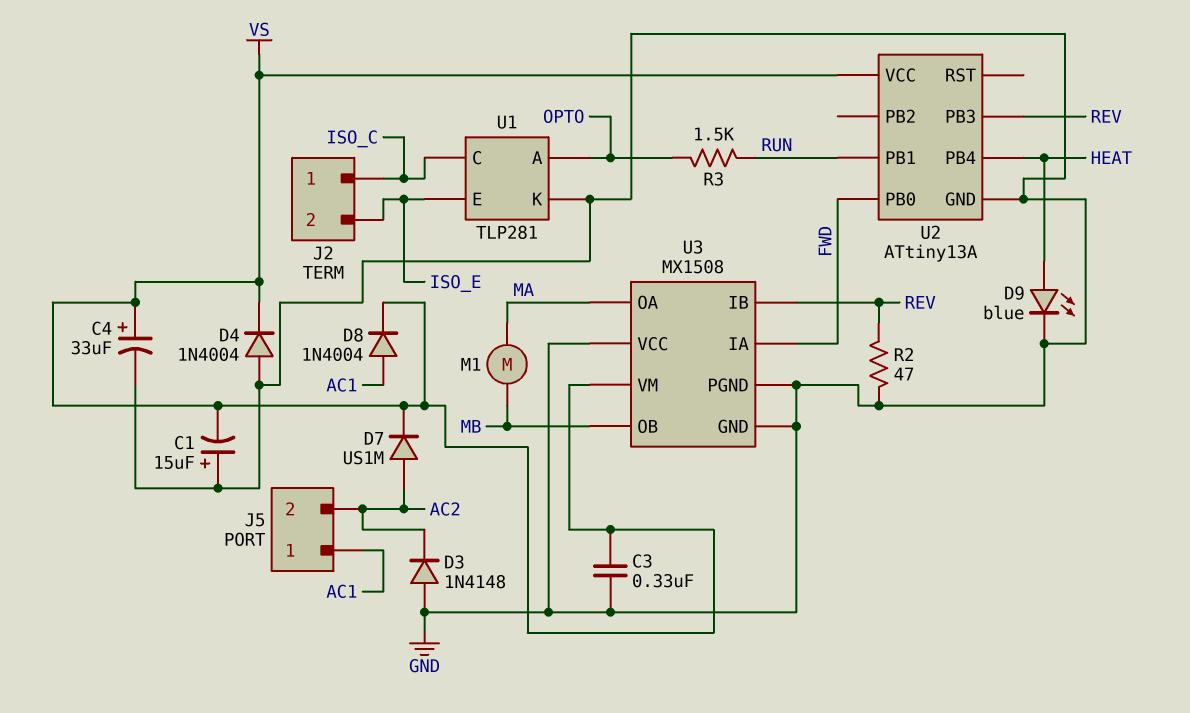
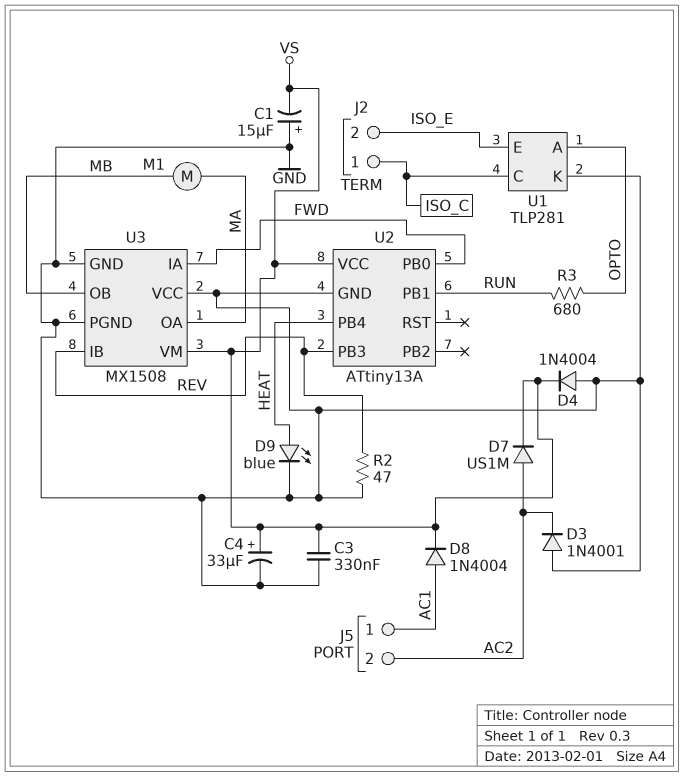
D3: diode 1N4148 (A GND, K AC2) -> diode 1N4001 (A GND, K AC2)
R3: 1.5k (OPTO, RUN) -> 680 (OPTO, RUN)

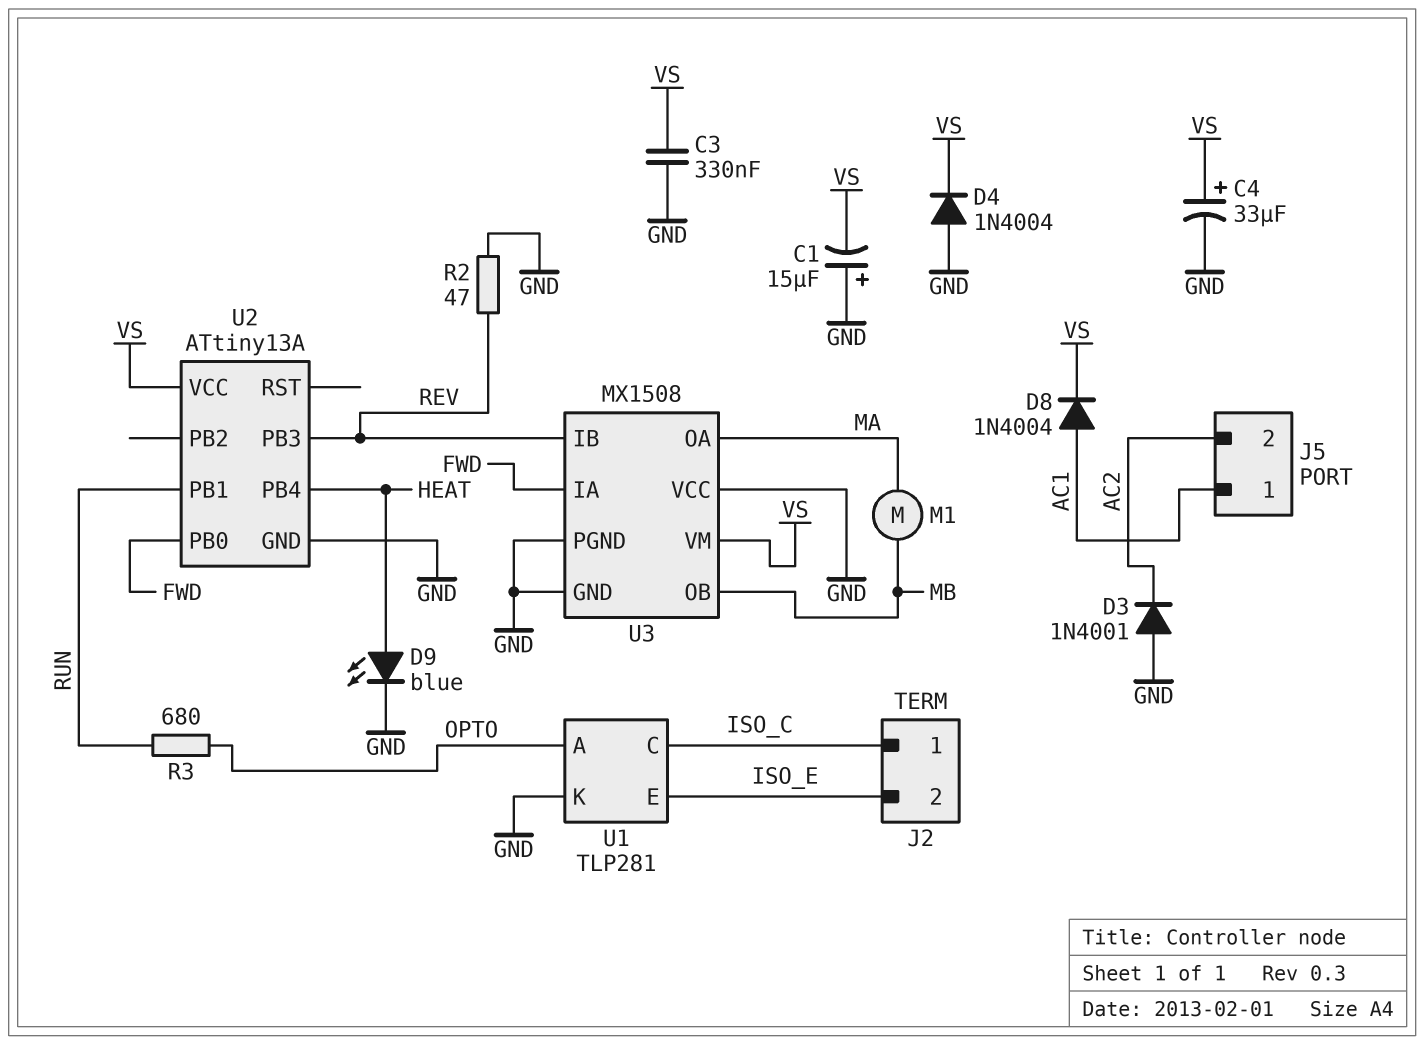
D7: diode US1M (A AC2, K VS) -> none

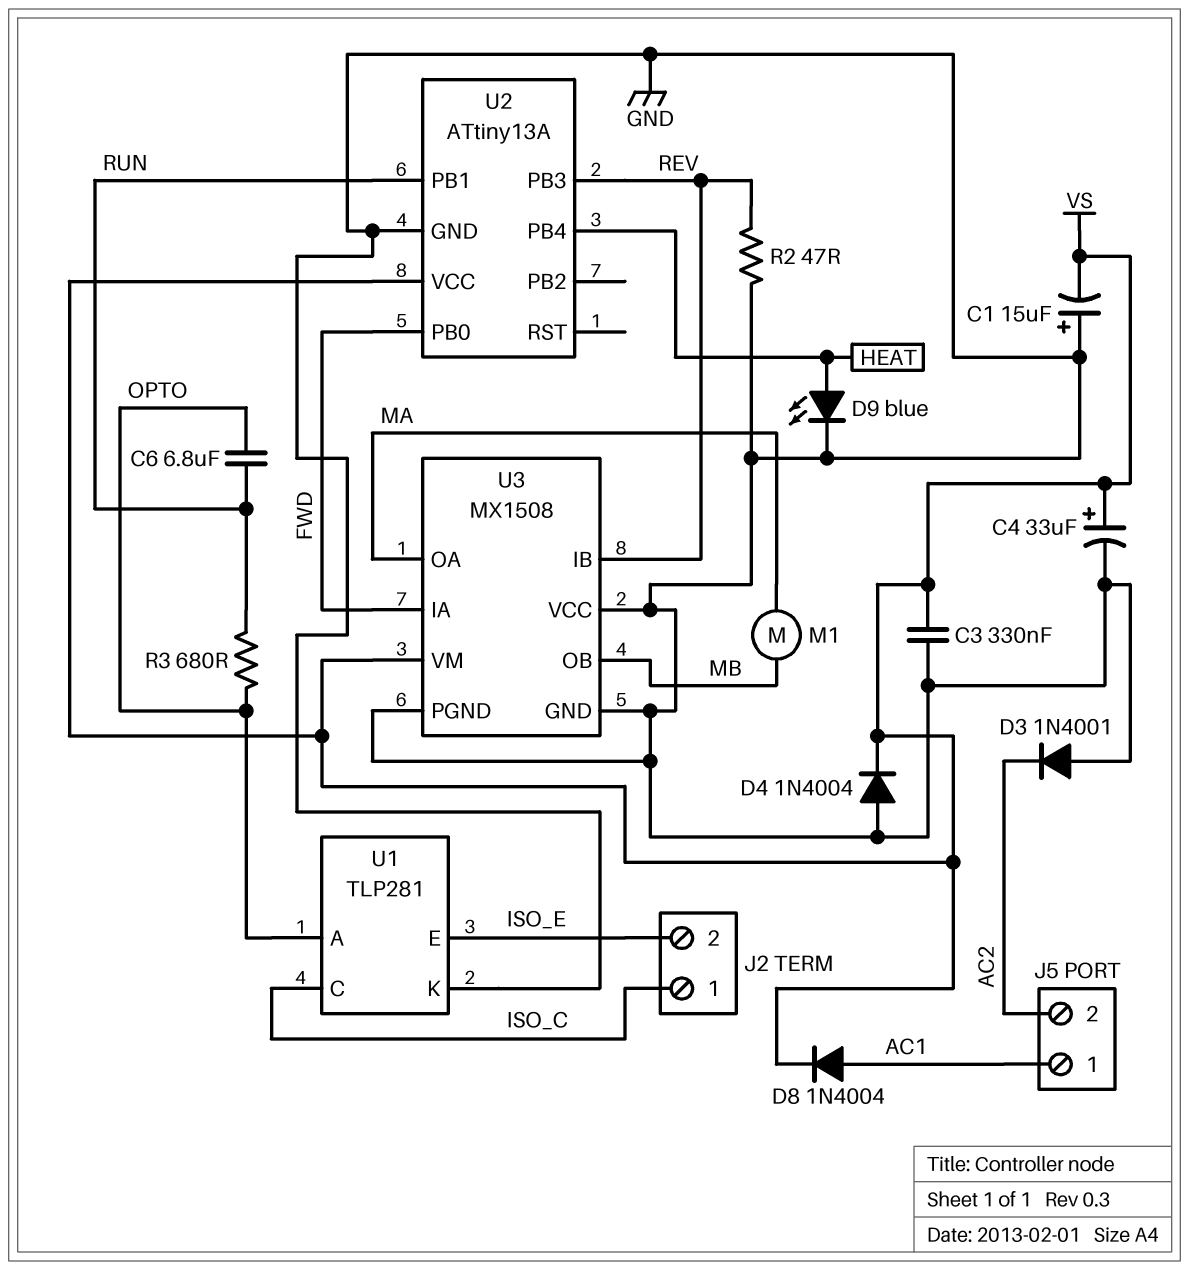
C6: none -> 6.8uF (OPTO, RUN)

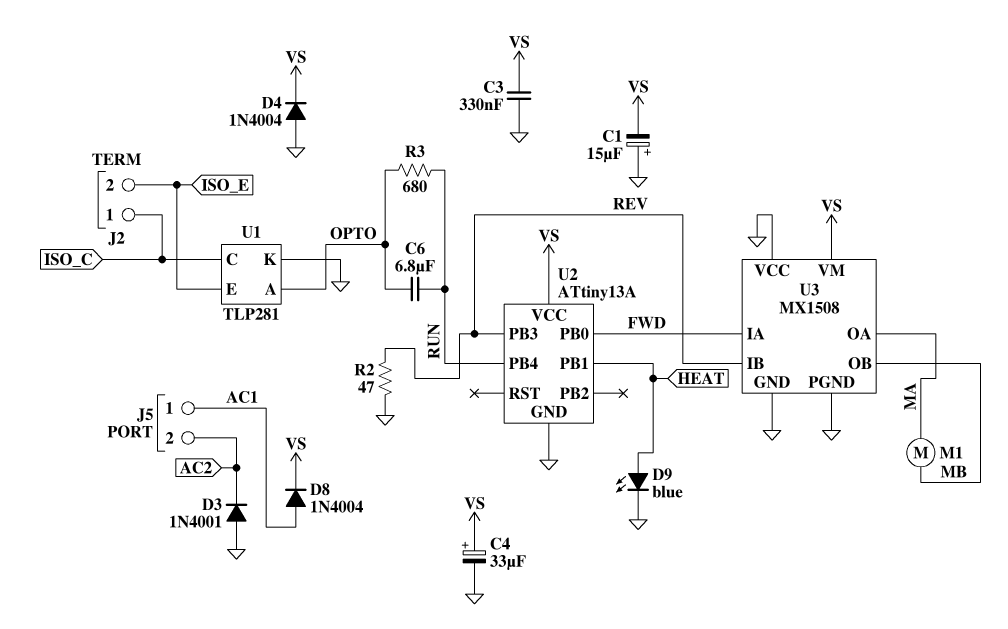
U2 pin PB1: RUN -> HEAT
U2 pin PB4: HEAT -> RUN

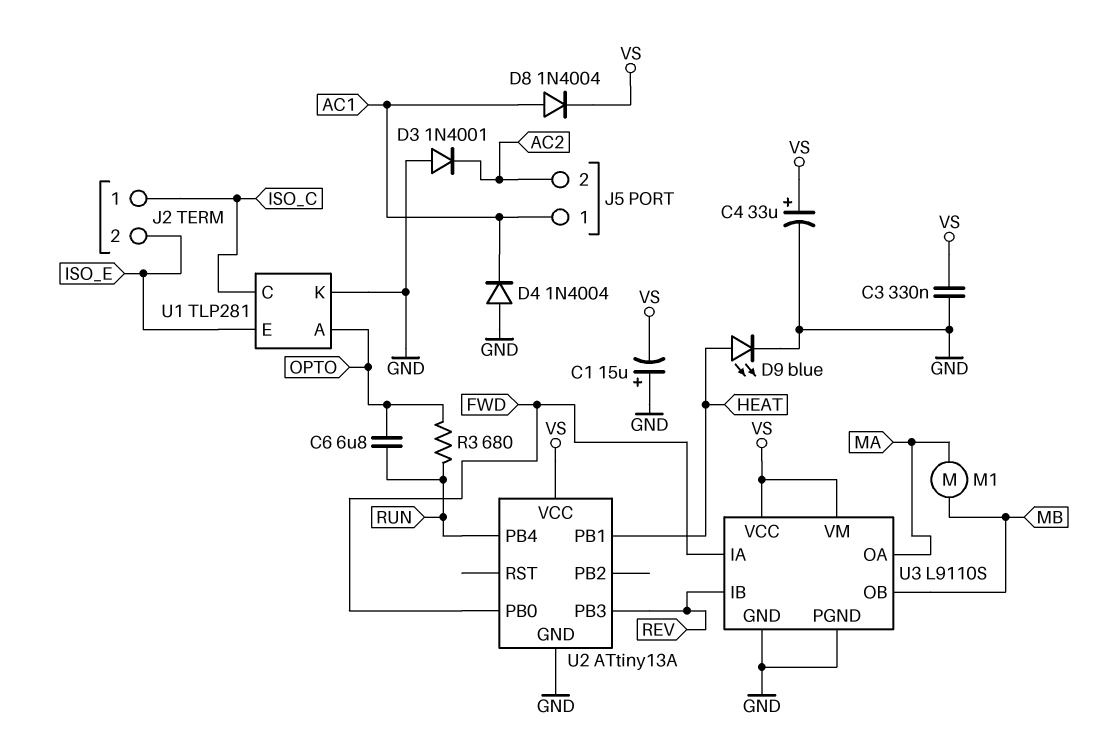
D4: diode 1N4004 (A GND, K VS) -> diode 1N4004 (A GND, K AC1)
R2: 47 (GND, REV) -> none
U3: MX1508 -> L9110S
U3 pin VCC: GND -> VS

